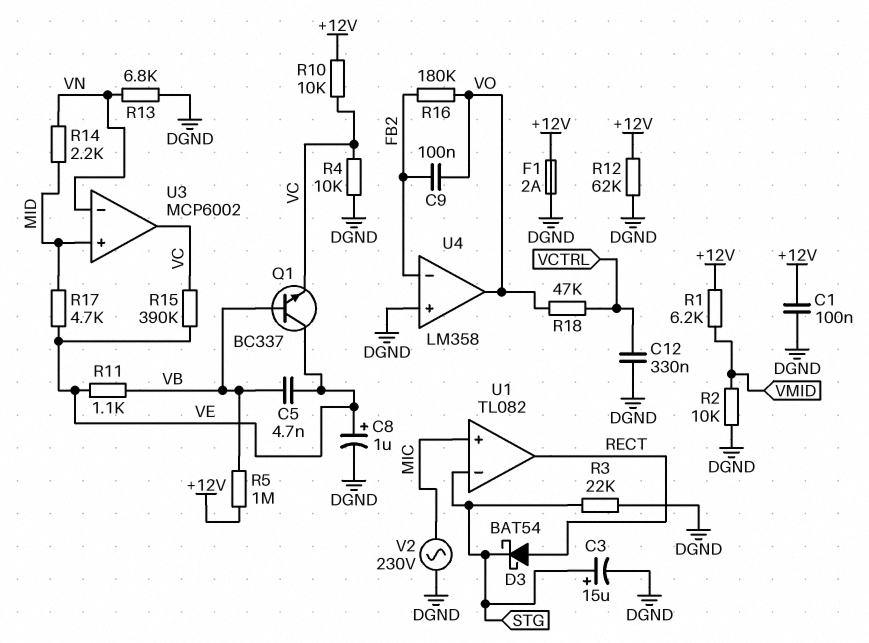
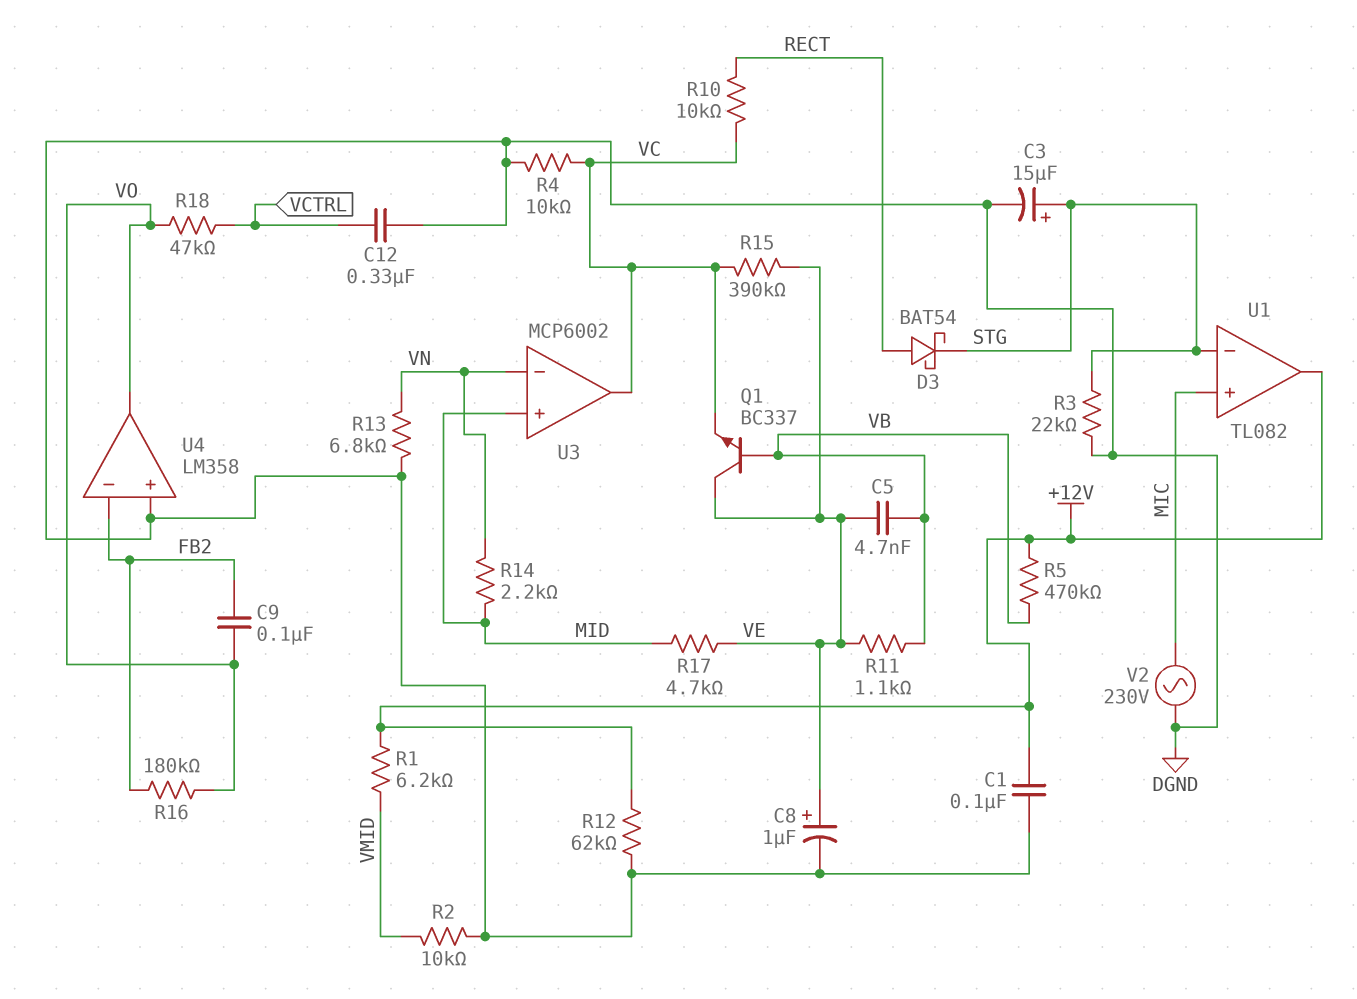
F1: 2A (+12V, DGND) -> none
R5: 1M (+12V, VB) -> 470k (+12V, VB)
R10: 10k (+12V, VC) -> 10k (RECT, VC)
U1 pin out: RECT -> +12V

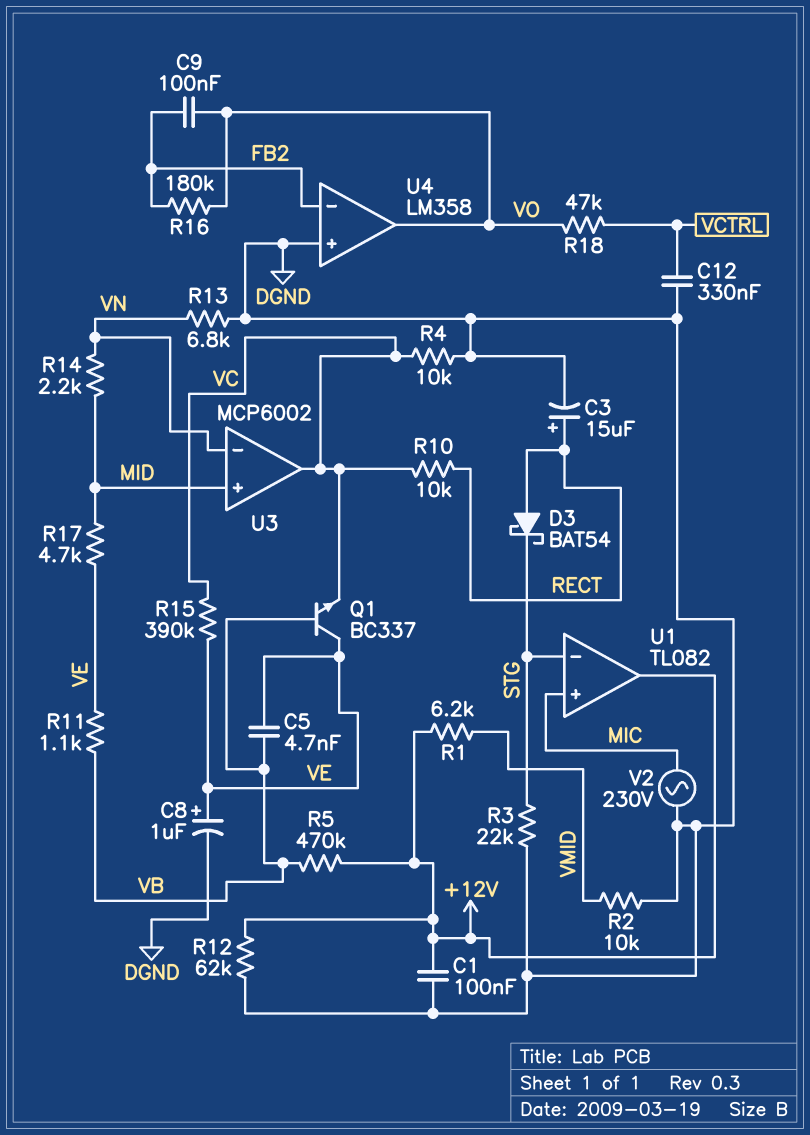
C3: 15uF (plus STG, minus DGND) -> 15uF (plus RECT, minus DGND)

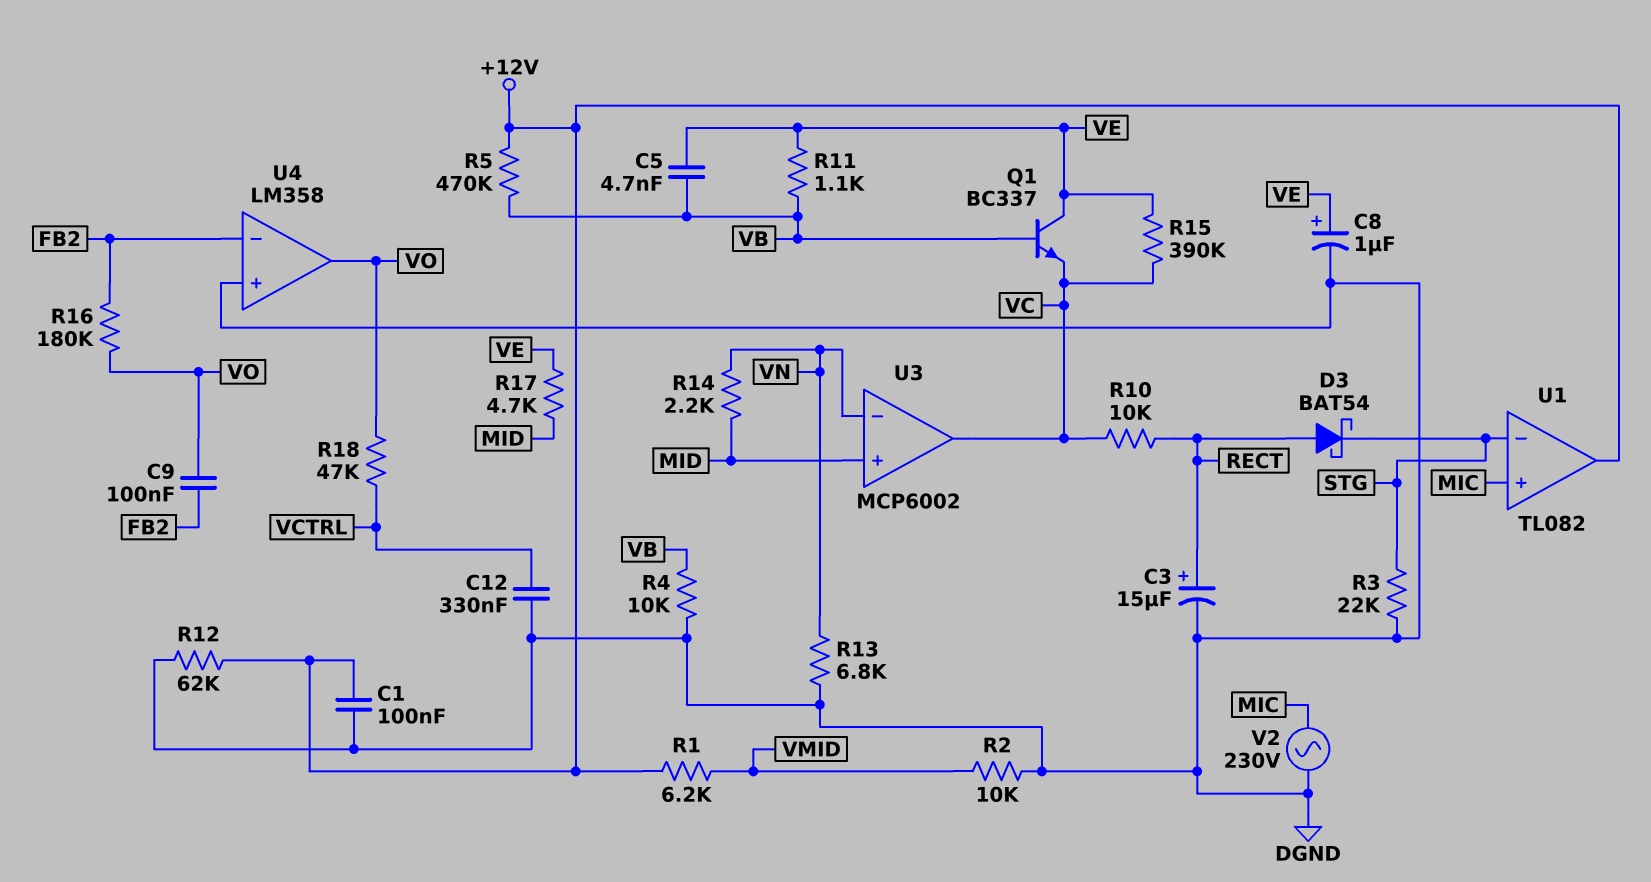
R4: 10k (DGND, VC) -> 10k (DGND, VB)

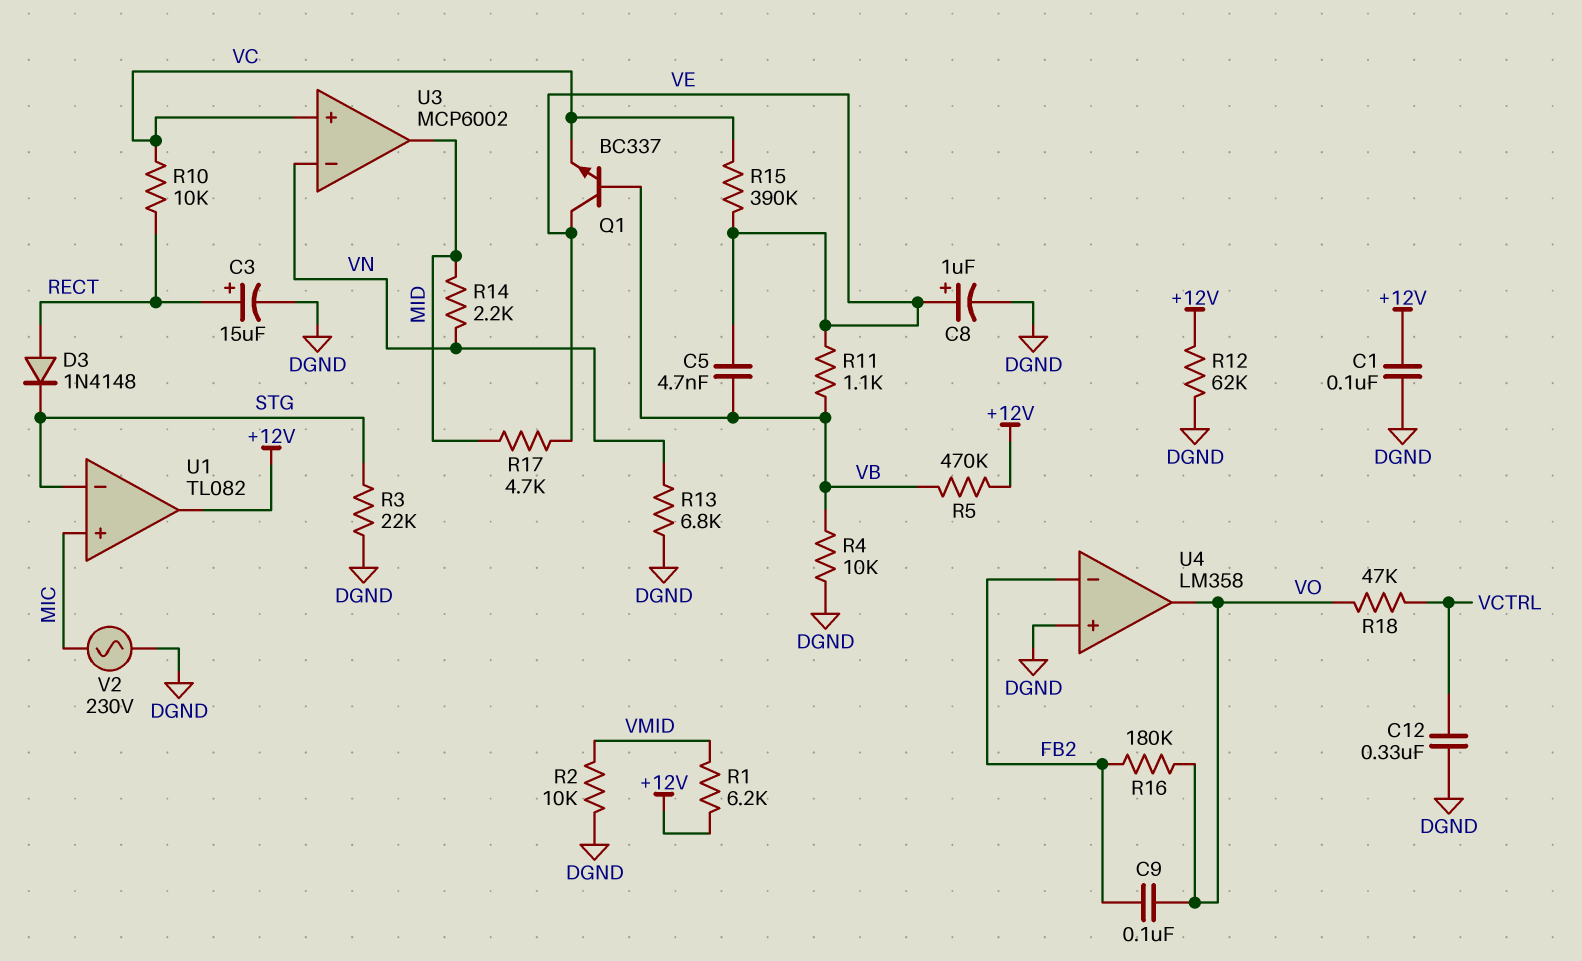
D3: schottky BAT54 (A RECT, K STG) -> diode 1N4148 (A RECT, K STG)
U3 pin in+: MID -> VC
U3 pin out: VC -> MID

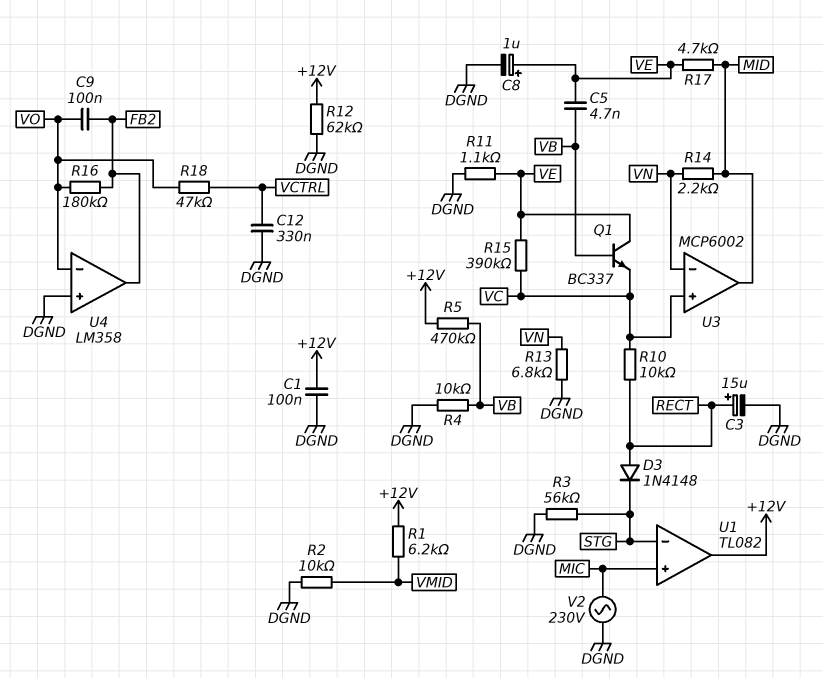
R3: 22k (DGND, STG) -> 56k (DGND, STG)
R11: 1.1k (VB, VE) -> 1.1k (DGND, VE)
U4 pin in-: FB2 -> VO
U4 pin out: VO -> FB2

